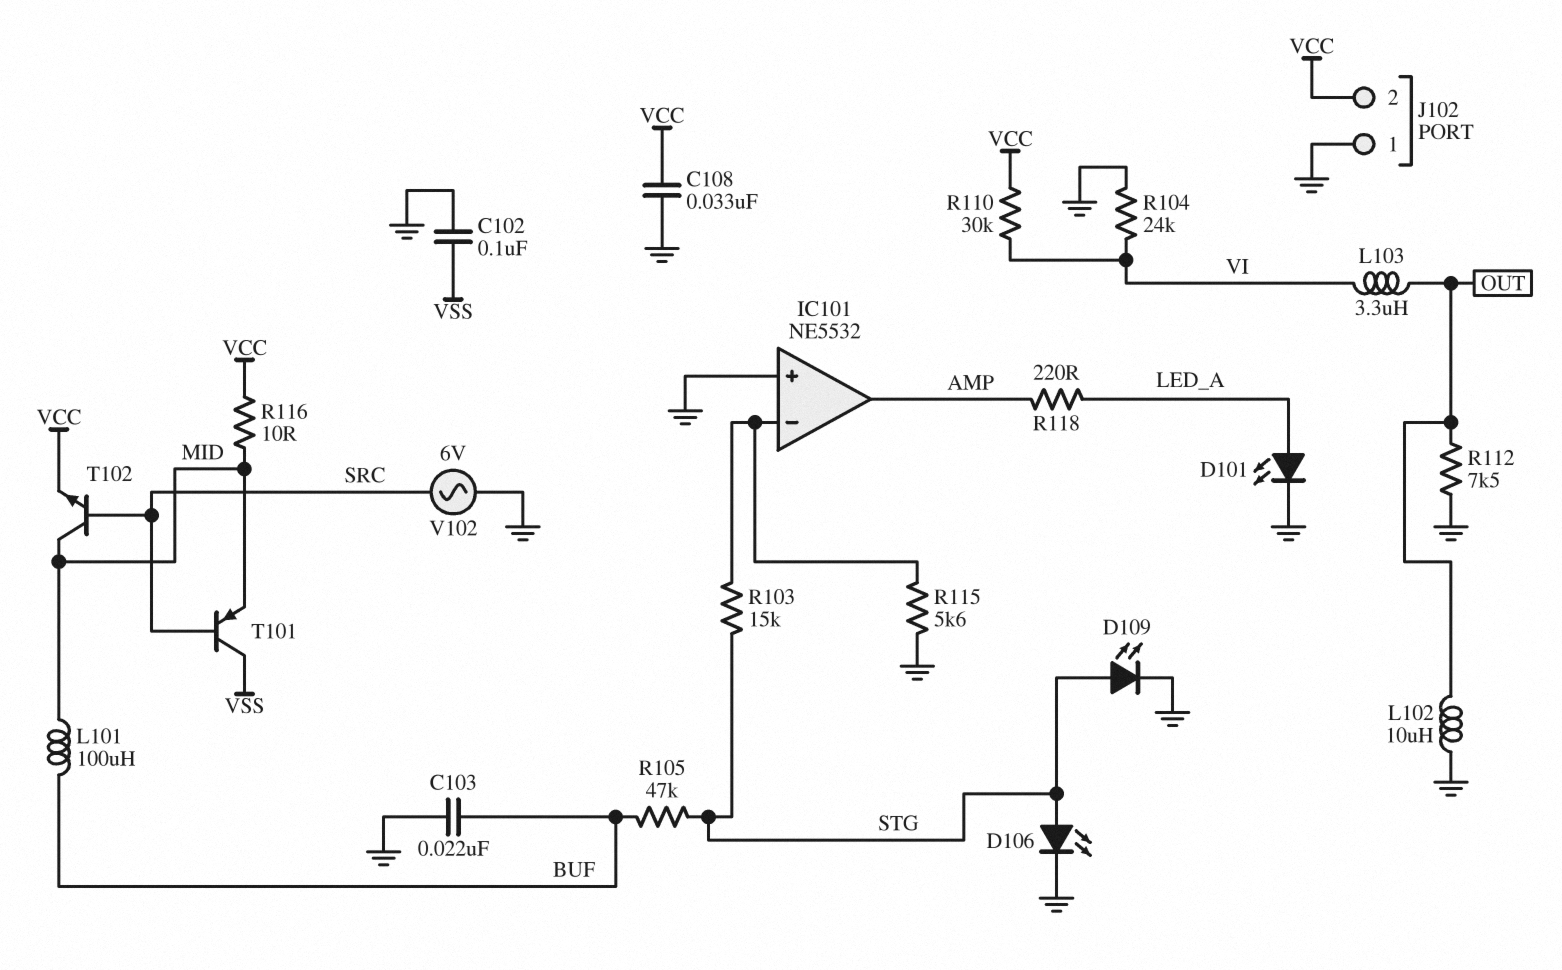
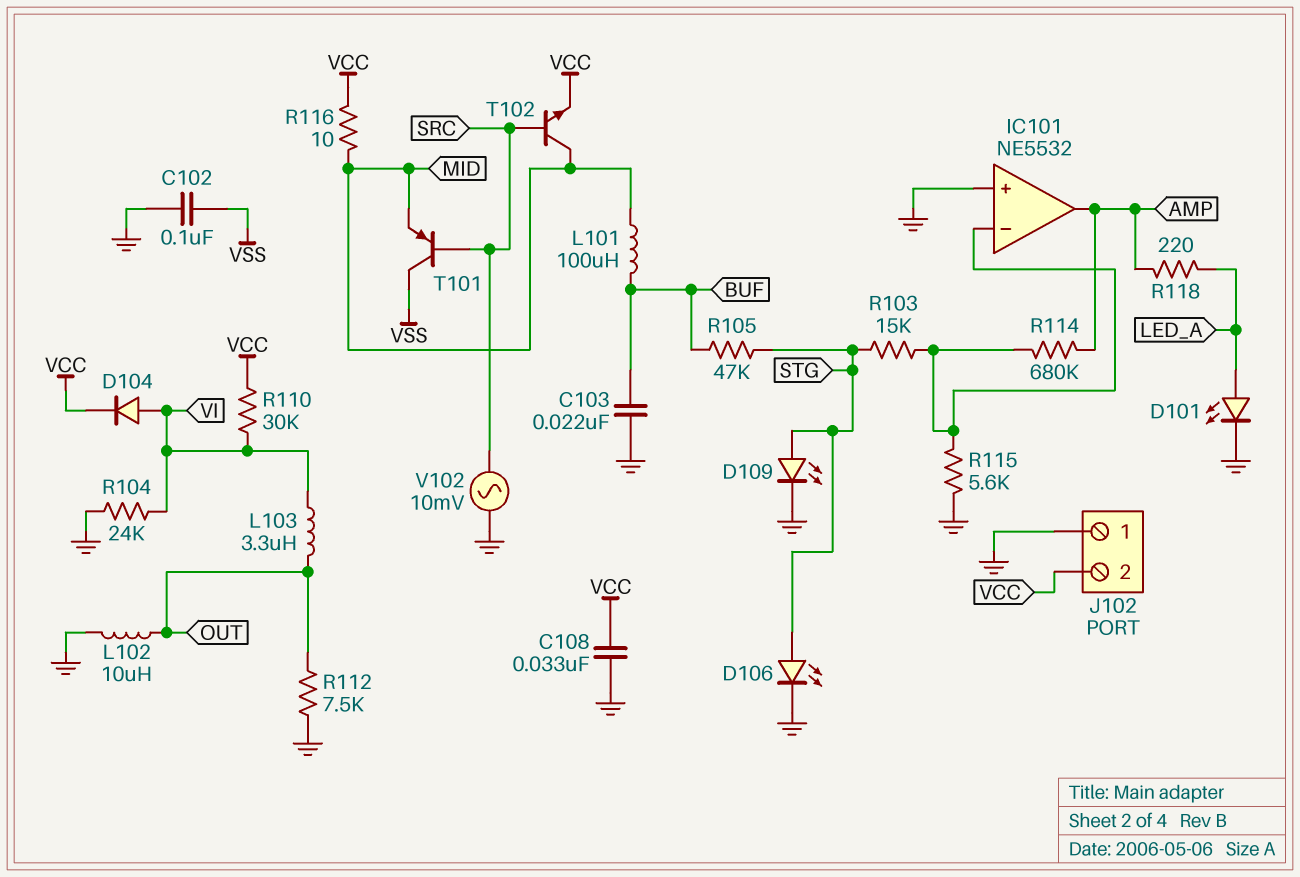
D104: none -> diode (A VI, K VCC)
R114: none -> 680k (AMP, IC101/in-)
V102: AC 6V (GND, SRC) -> AC 10mV (GND, SRC)

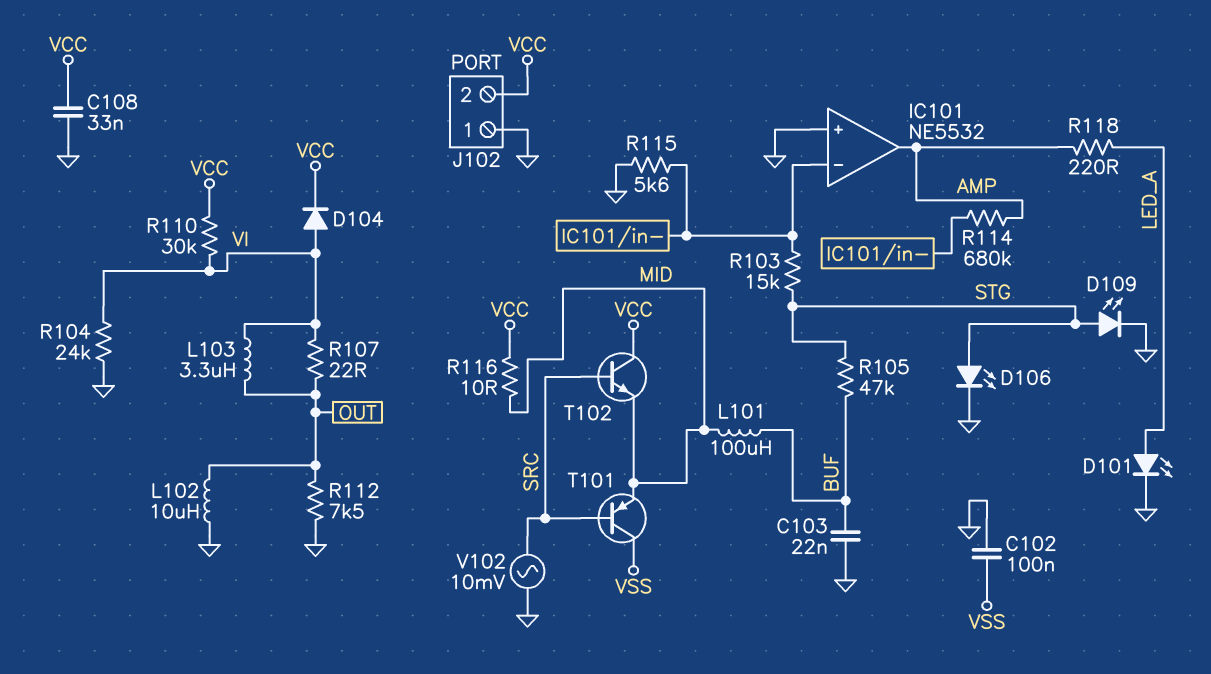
R107: none -> 22 (OUT, VI)
T102: NPN (B SRC, C MID, E VCC) -> NPN (B SRC, C VCC, E MID)

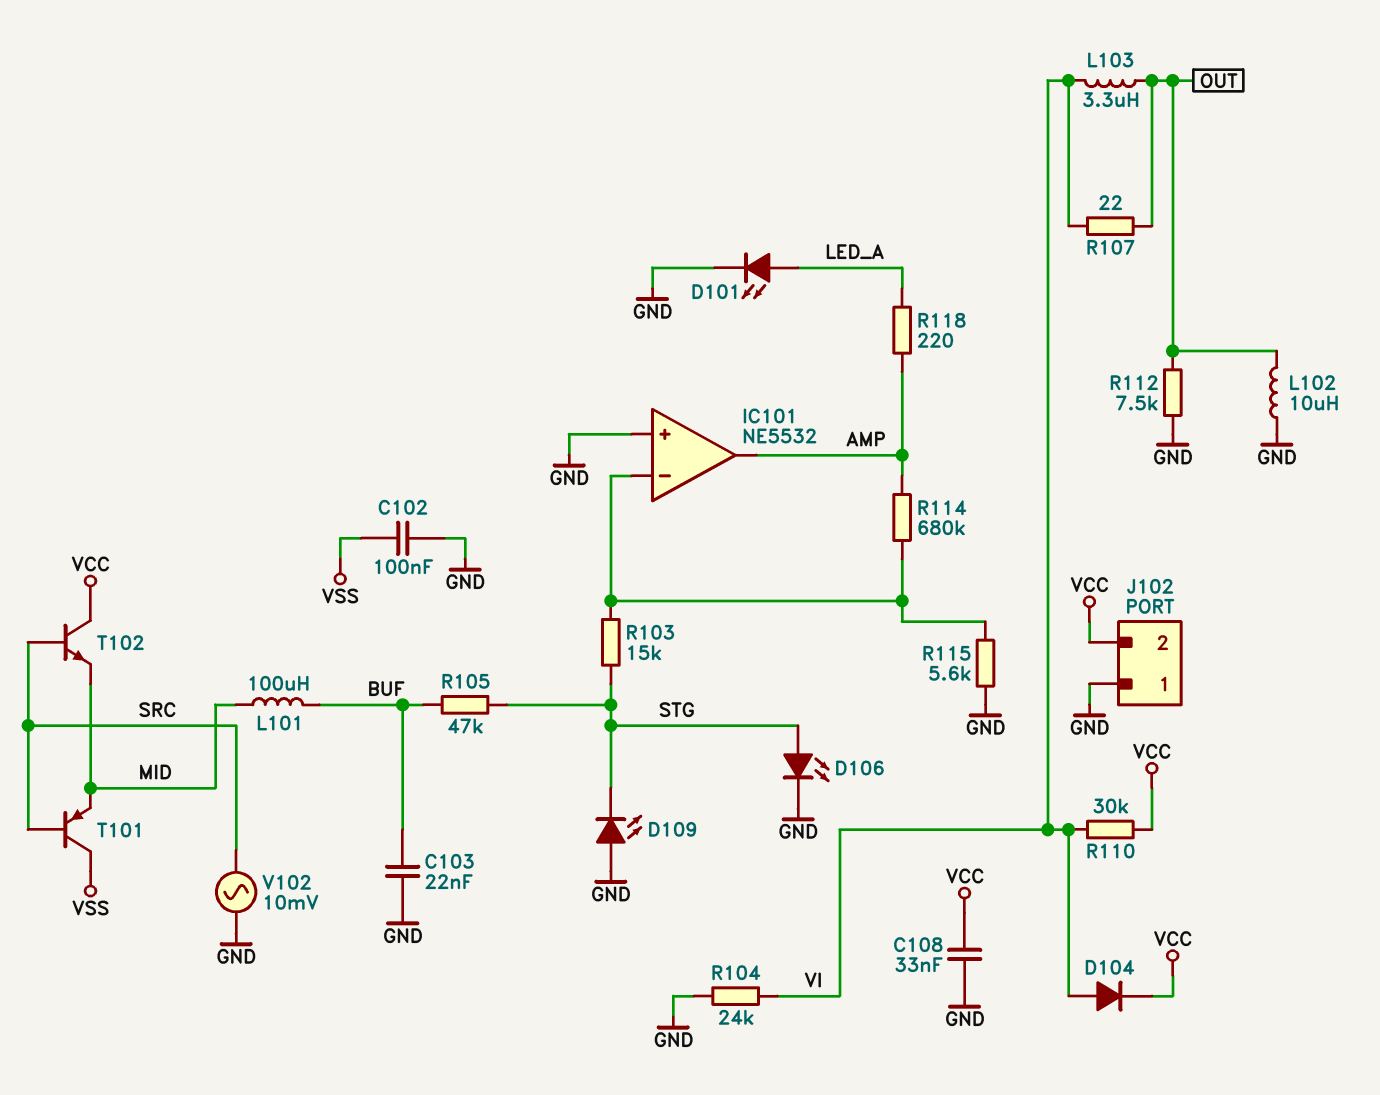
D109: LED (A STG, K GND) -> LED (A GND, K STG)
R116: 10 (MID, VCC) -> none

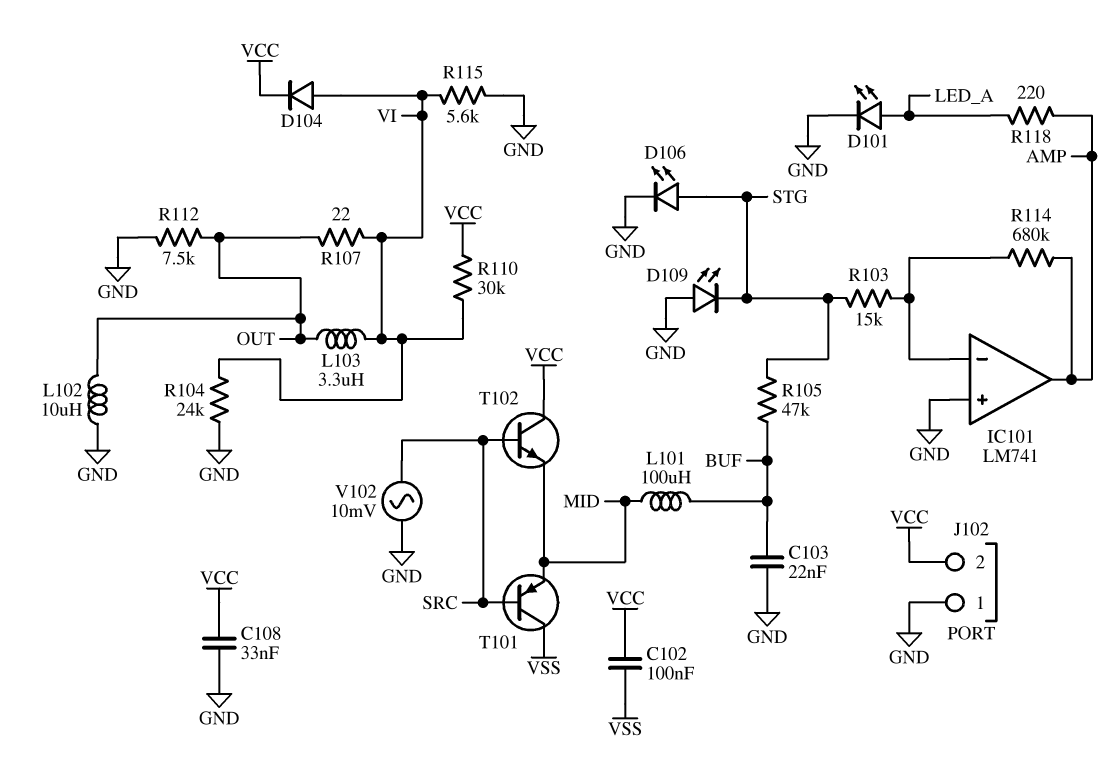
C102: 100nF (GND, VSS) -> 100nF (VCC, VSS)
IC101: NE5532 -> LM741
R115: 5.6k (GND, IC101/in-) -> 5.6k (GND, VI)

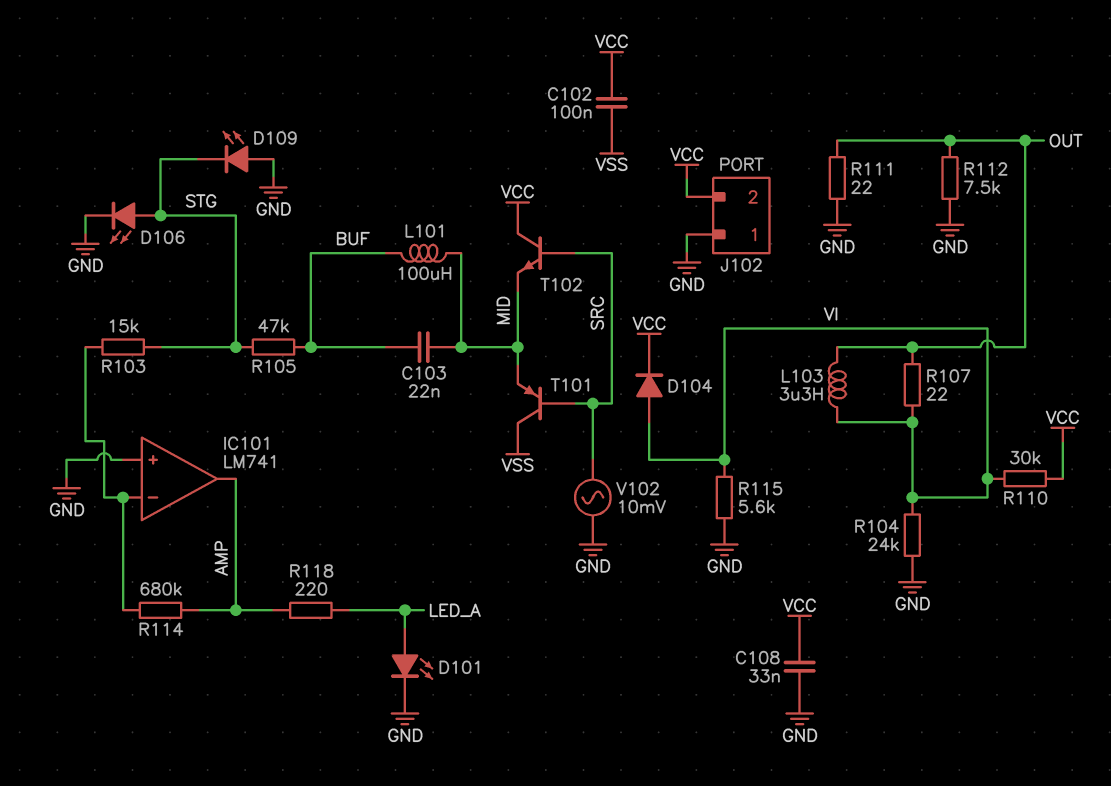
C103: 22nF (BUF, GND) -> 22nF (BUF, MID)
L102: 10uH (GND, OUT) -> none
R111: none -> 22 (GND, OUT)

